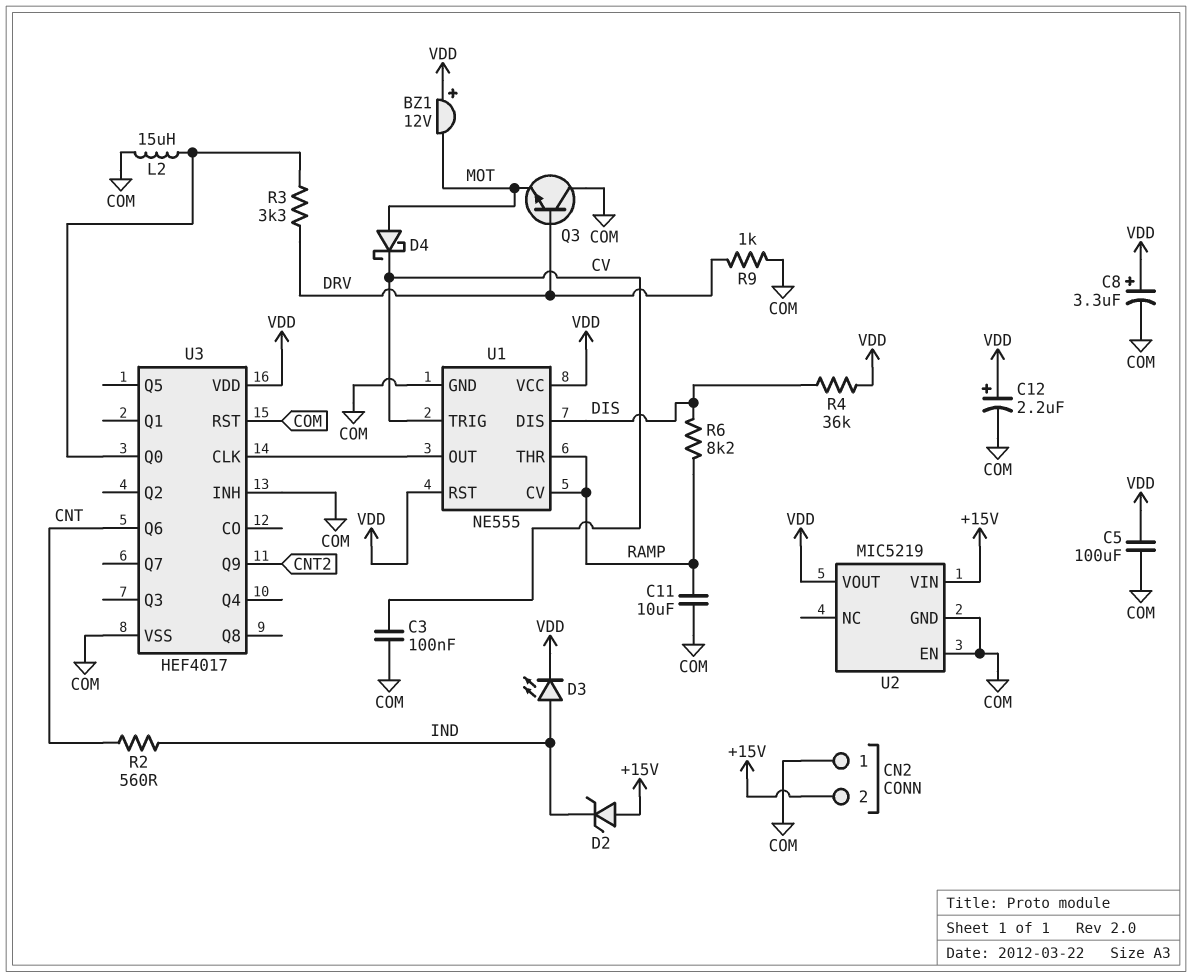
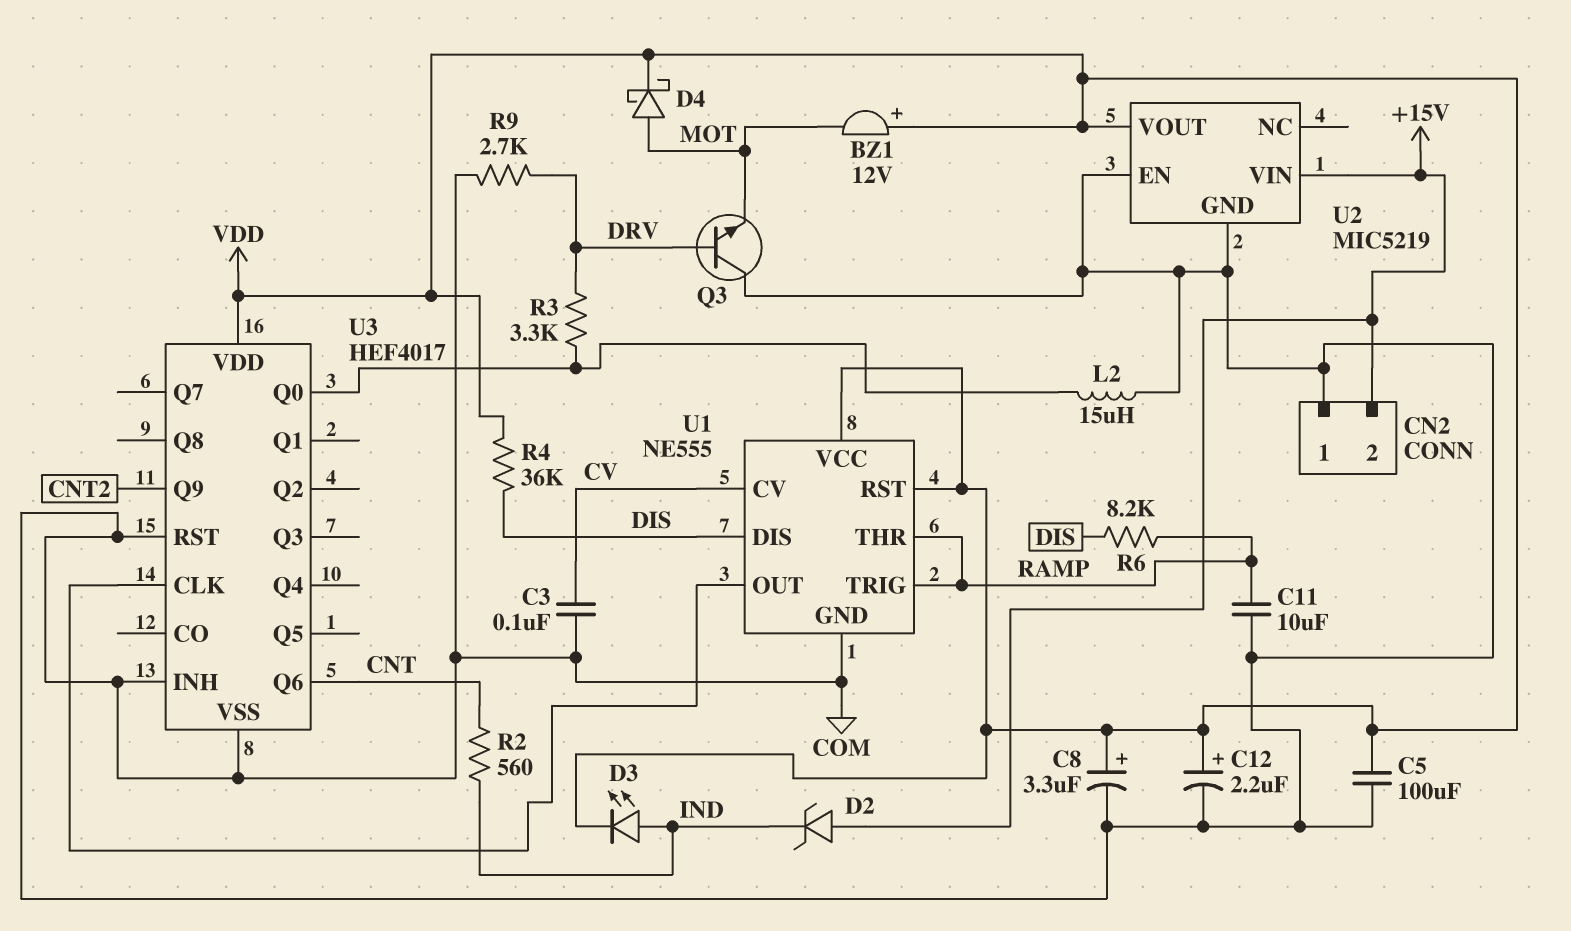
D4: schottky (A MOT, K CV) -> schottky (A MOT, K VDD)
R9: 1k (COM, DRV) -> 2.7k (COM, DRV)
U1 pin CV: RAMP -> CV
U1 pin TRIG: CV -> RAMP

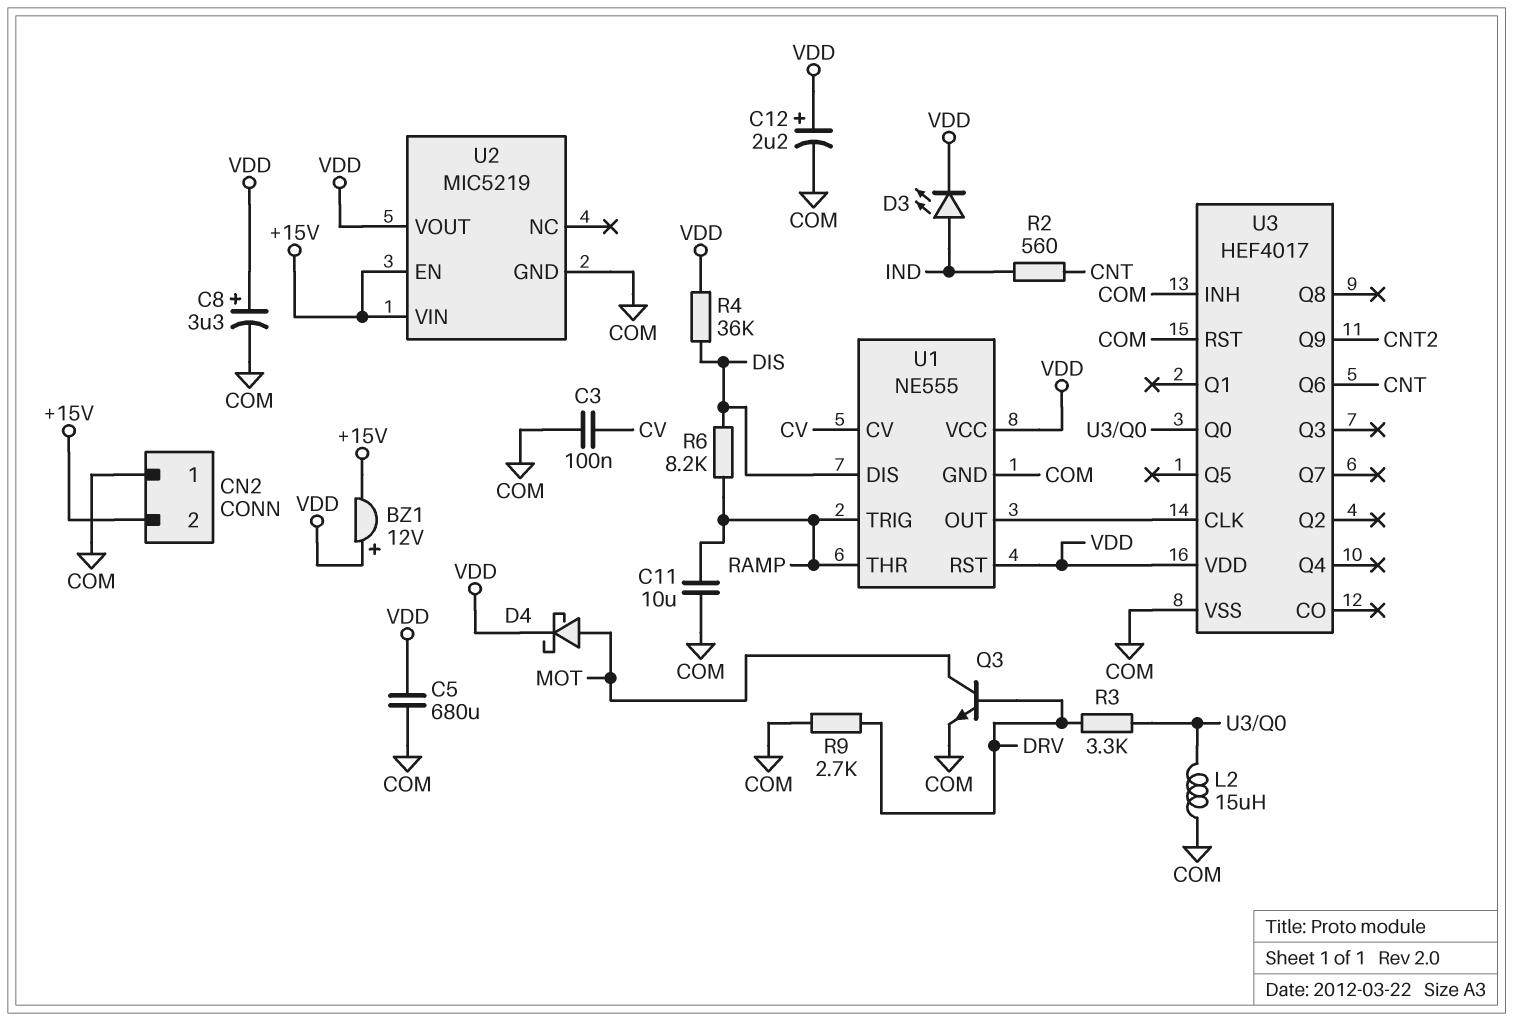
BZ1: buzzer 12V (plus VDD, minus MOT) -> buzzer 12V (plus VDD, minus +15V)
C5: 100uF (COM, VDD) -> 680uF (COM, VDD)
D2: zener (A +15V, K IND) -> none
Q3: NPN (B DRV, C COM, E MOT) -> NPN (B DRV, C MOT, E COM)
U2 pin EN: COM -> +15V

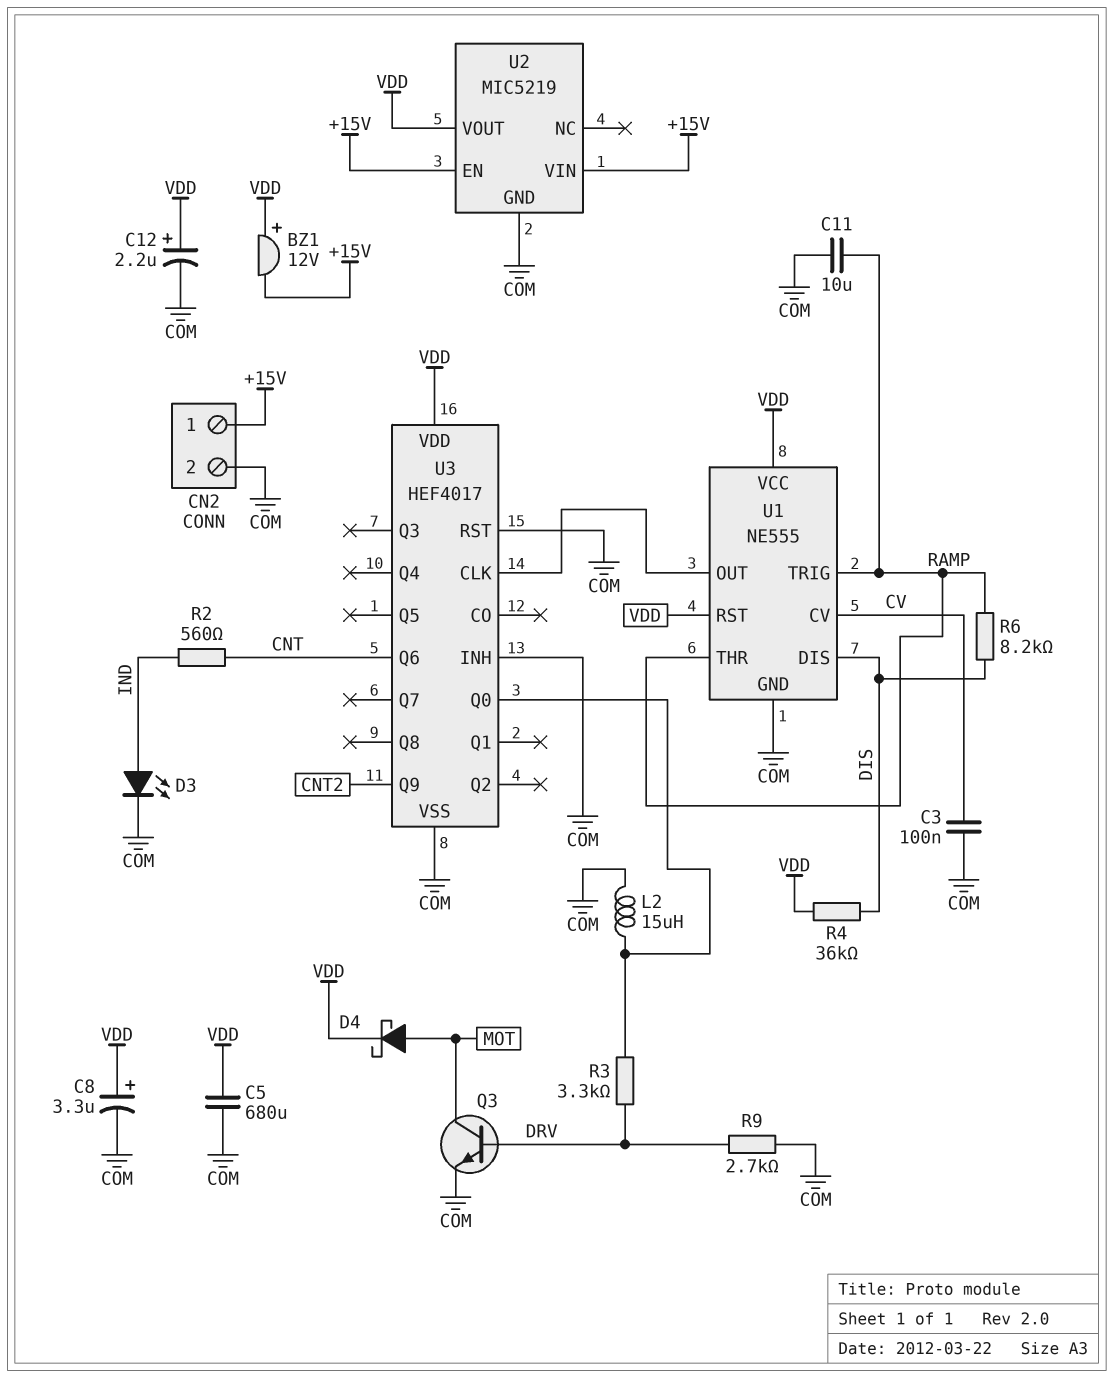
CN2 pin 1: COM -> +15V
CN2 pin 2: +15V -> COM
D3: LED (A IND, K VDD) -> LED (A IND, K COM)

